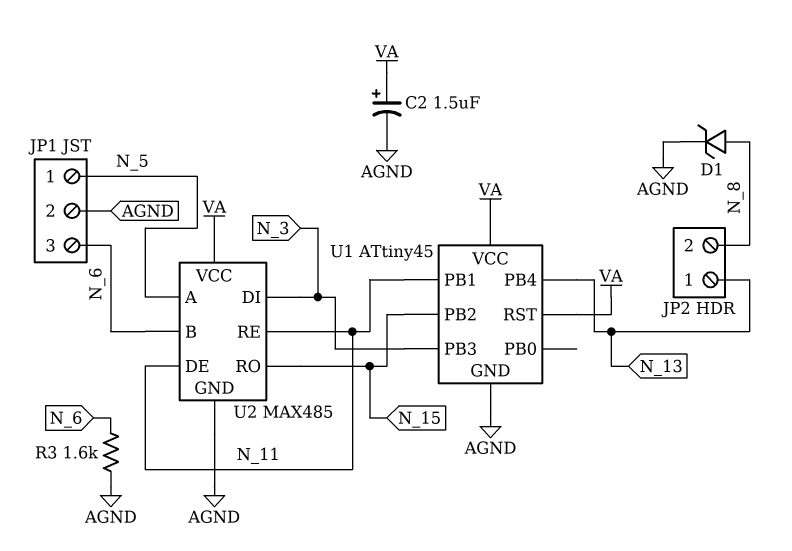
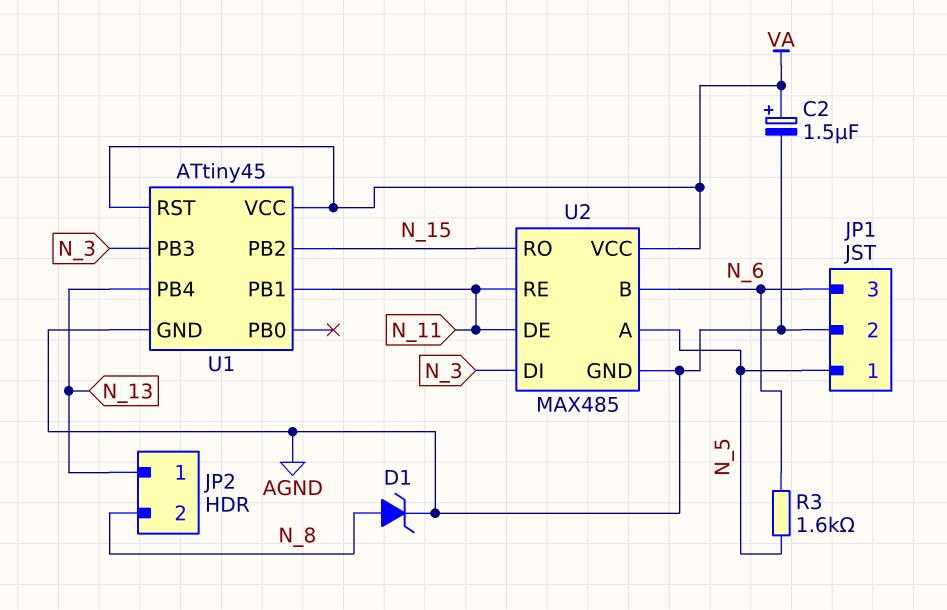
R3: 1.6k (AGND, N_6) -> 1.6k (N_5, N_6)

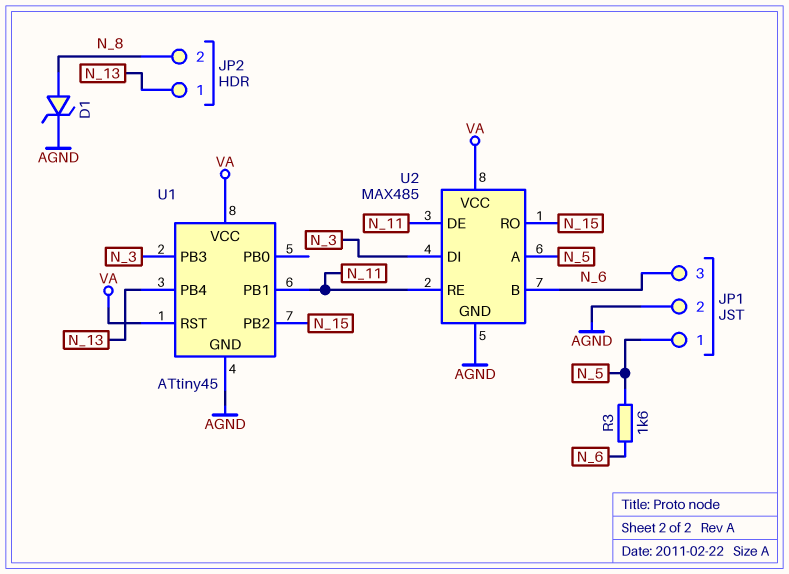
C2: 1.5uF (plus VA, minus AGND) -> none

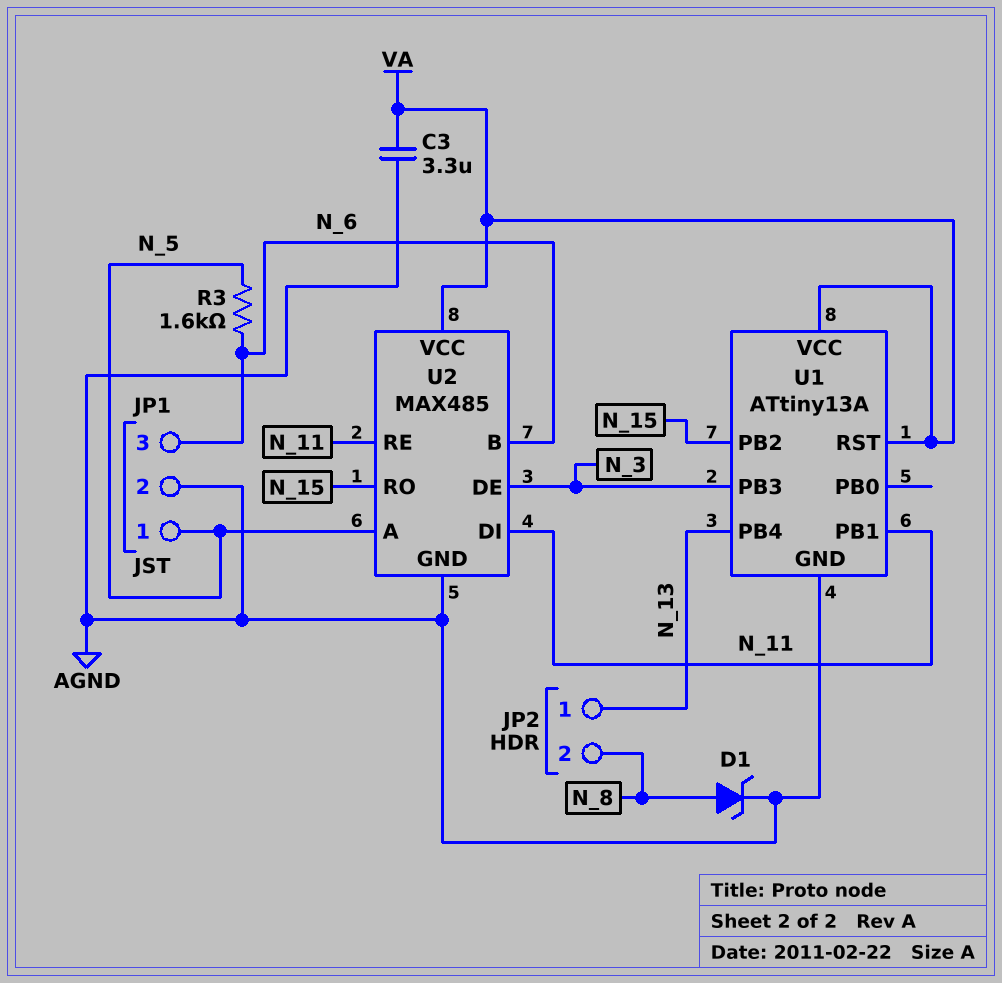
C3: none -> 3.3uF (AGND, VA)
U1: ATtiny45 -> ATtiny13A
U2 pin DE: N_11 -> N_3
U2 pin DI: N_3 -> N_11

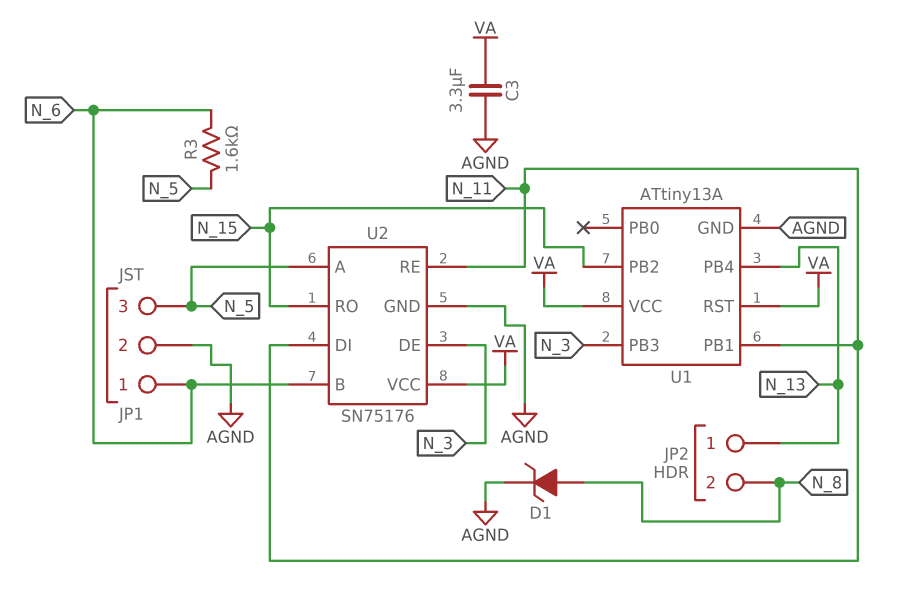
JP1 pin 1: N_5 -> N_6
JP1 pin 3: N_6 -> N_5
U2: MAX485 -> SN75176

